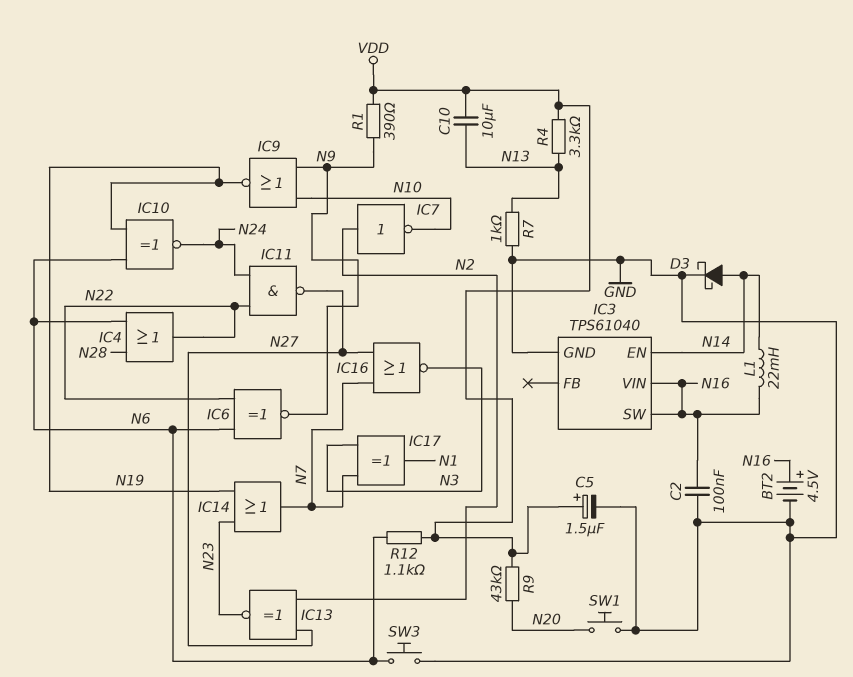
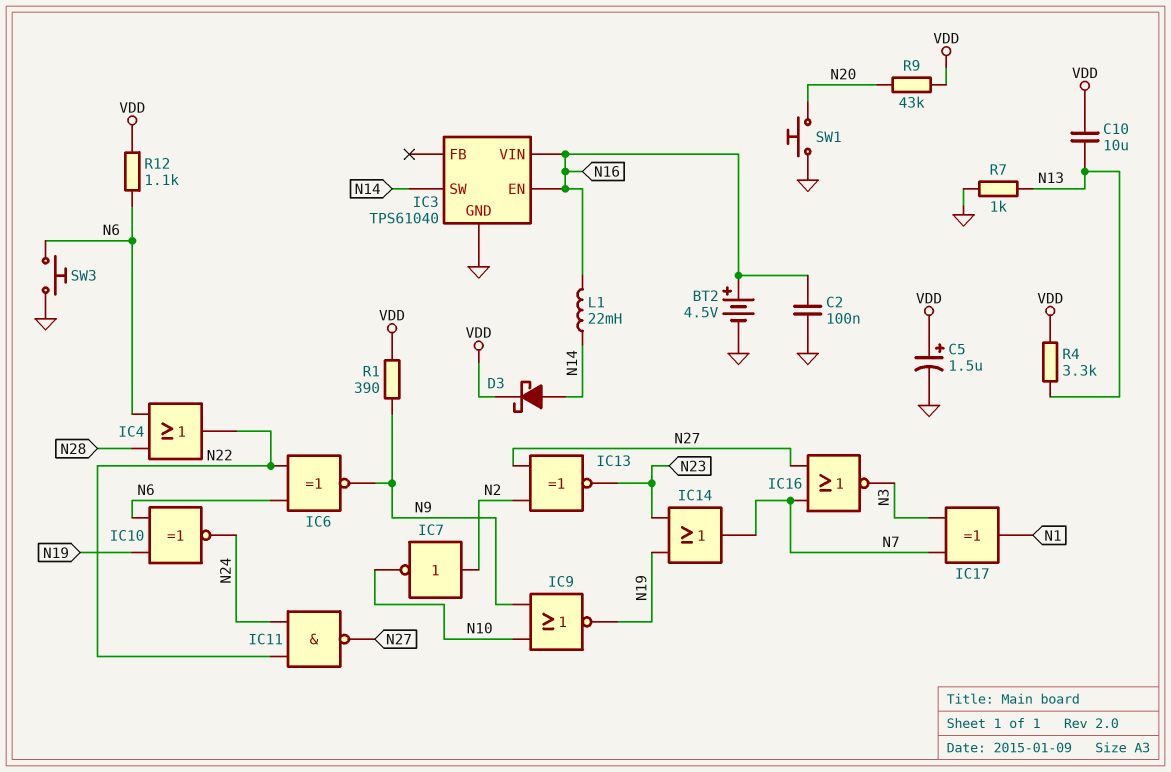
D3: schottky (A N14, K GND) -> schottky (A N14, K VDD)
IC3 pin EN: N14 -> N16
IC3 pin SW: N16 -> N14

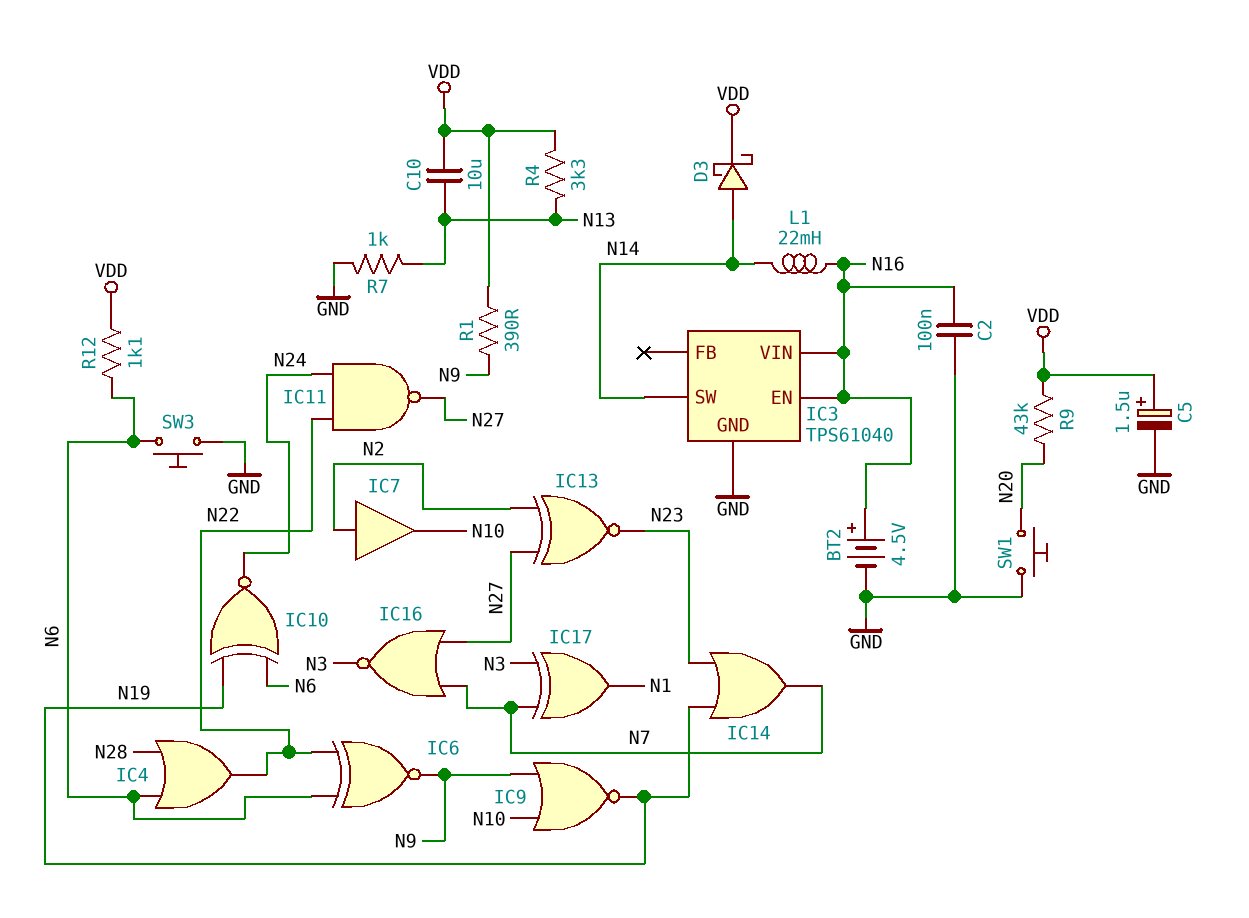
IC7: NOT (in N2, out N10) -> buffer (in N2, out N10)

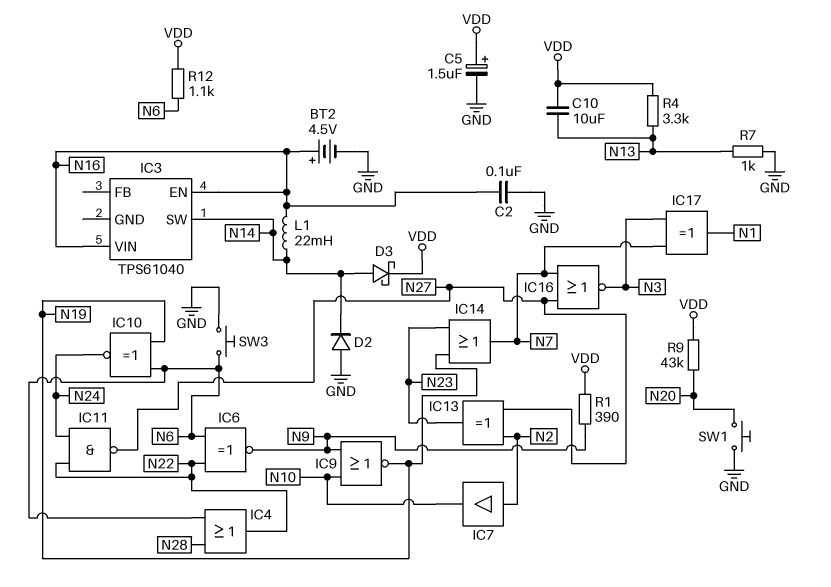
D2: none -> diode (A GND, K N14)
IC3 pin GND: GND -> none
IC13: XNOR (in N2, in N27, out N23) -> XOR (in N2, in N27, out N23)

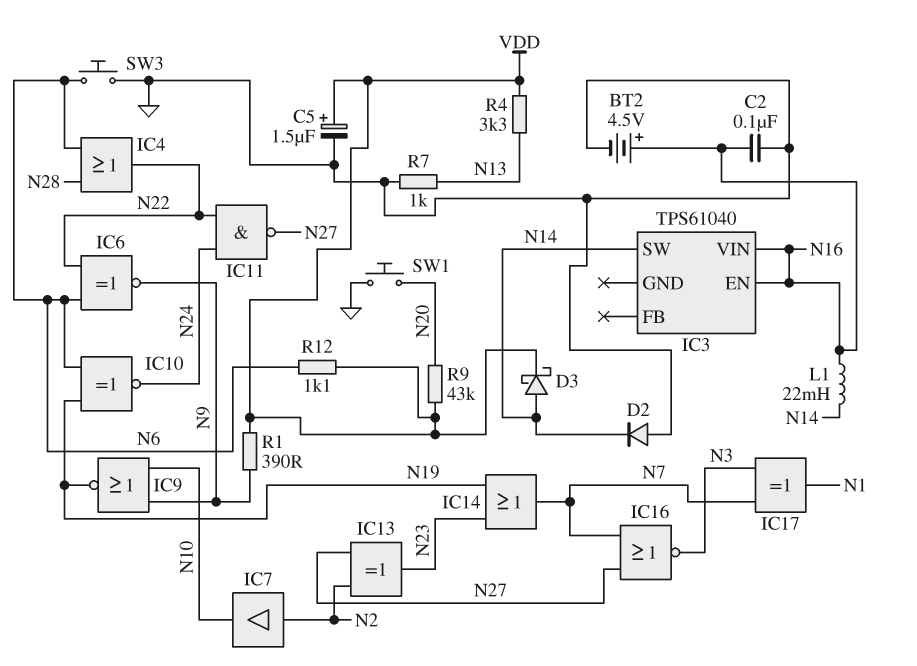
C10: 10uF (N13, VDD) -> none

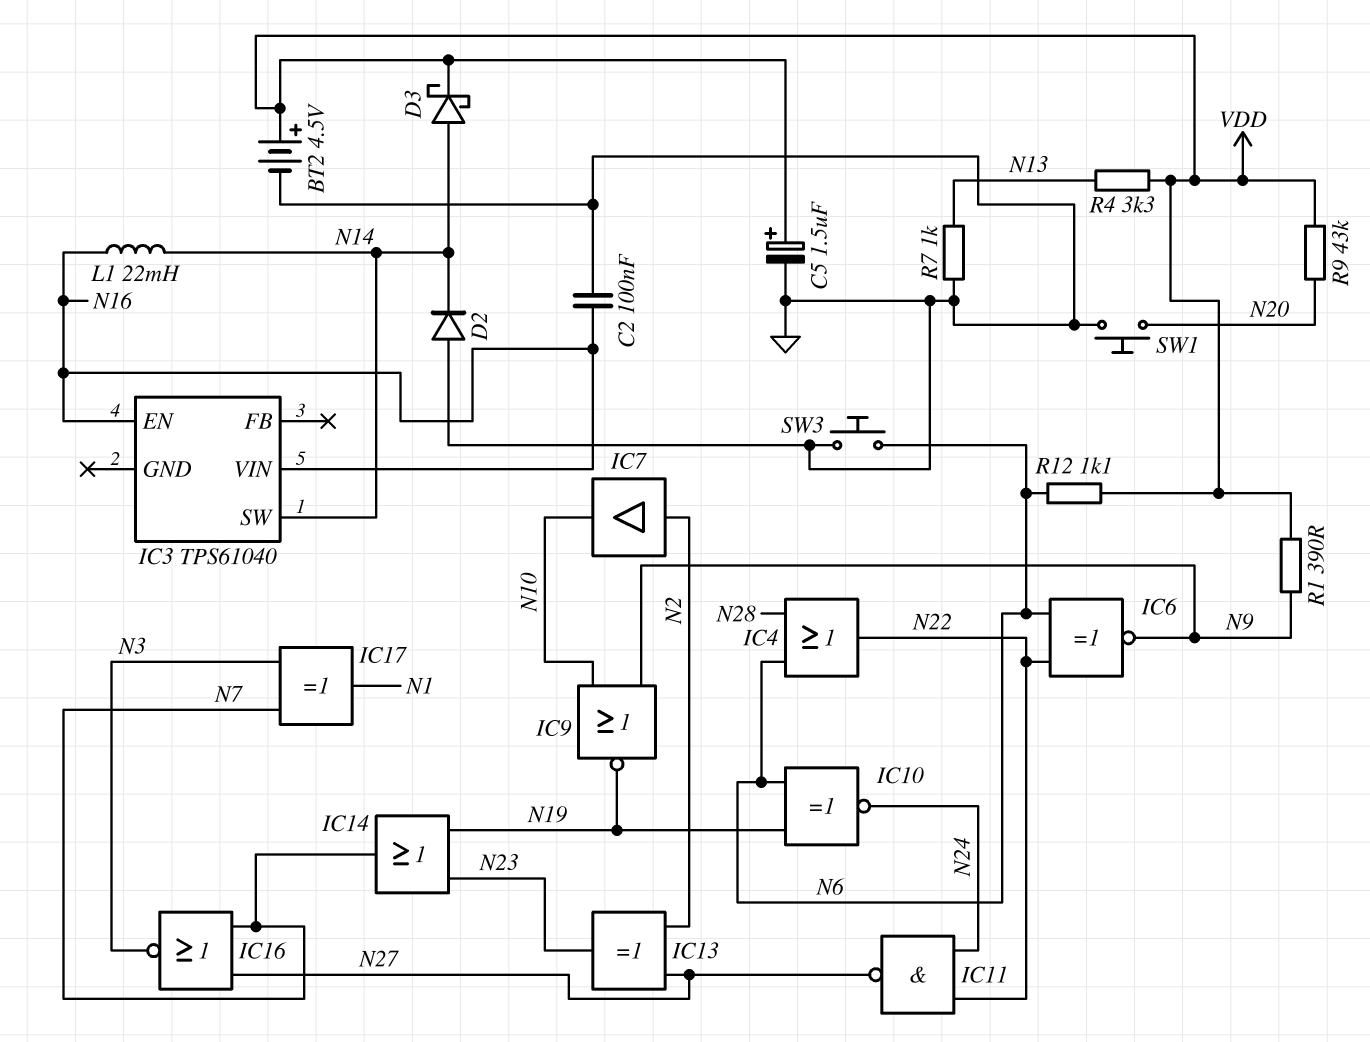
BT2: 4.5V (plus N16, minus GND) -> 4.5V (plus VDD, minus GND)

